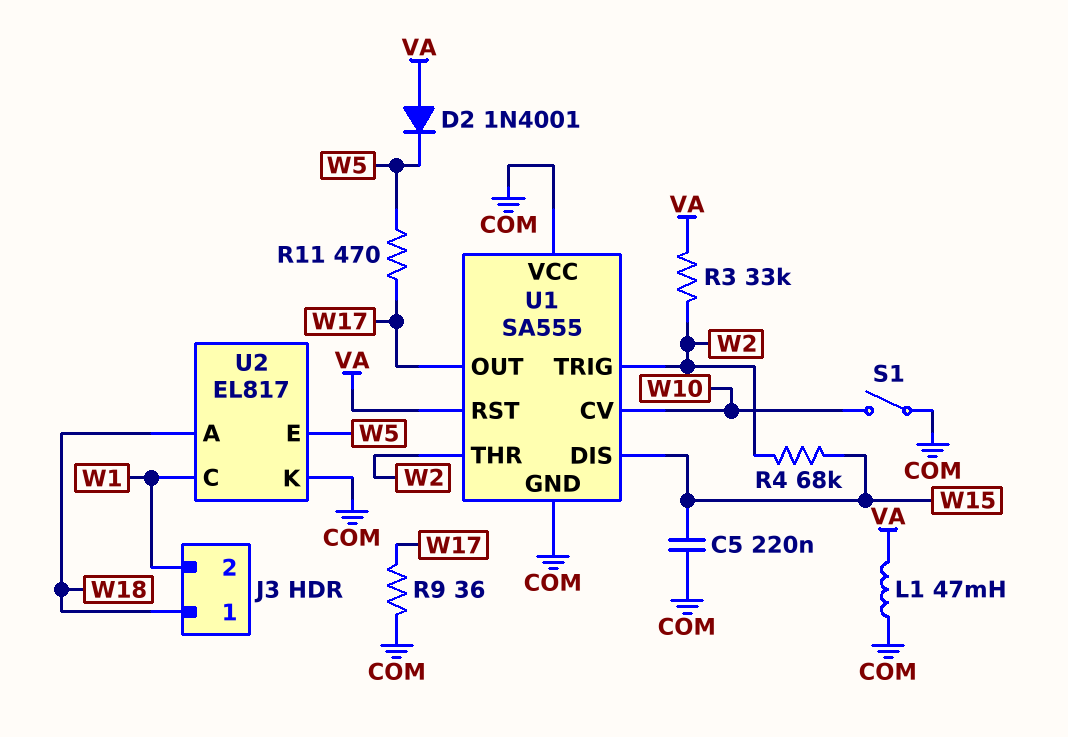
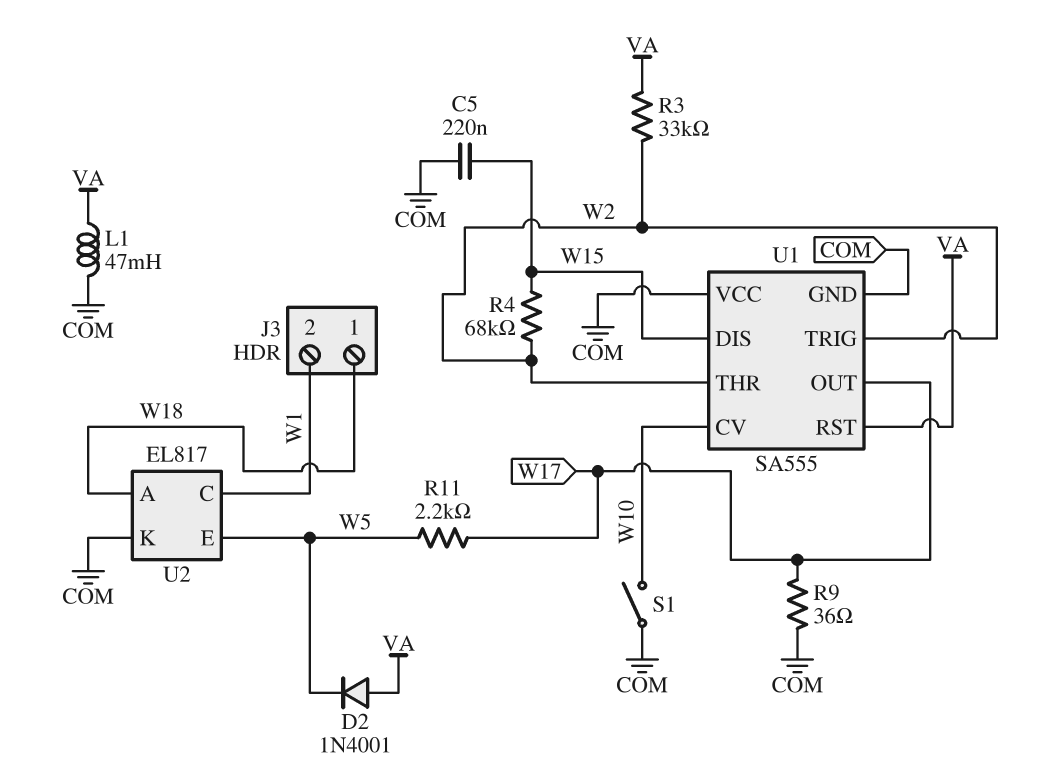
R11: 470 (W5, W17) -> 2.2k (W5, W17)

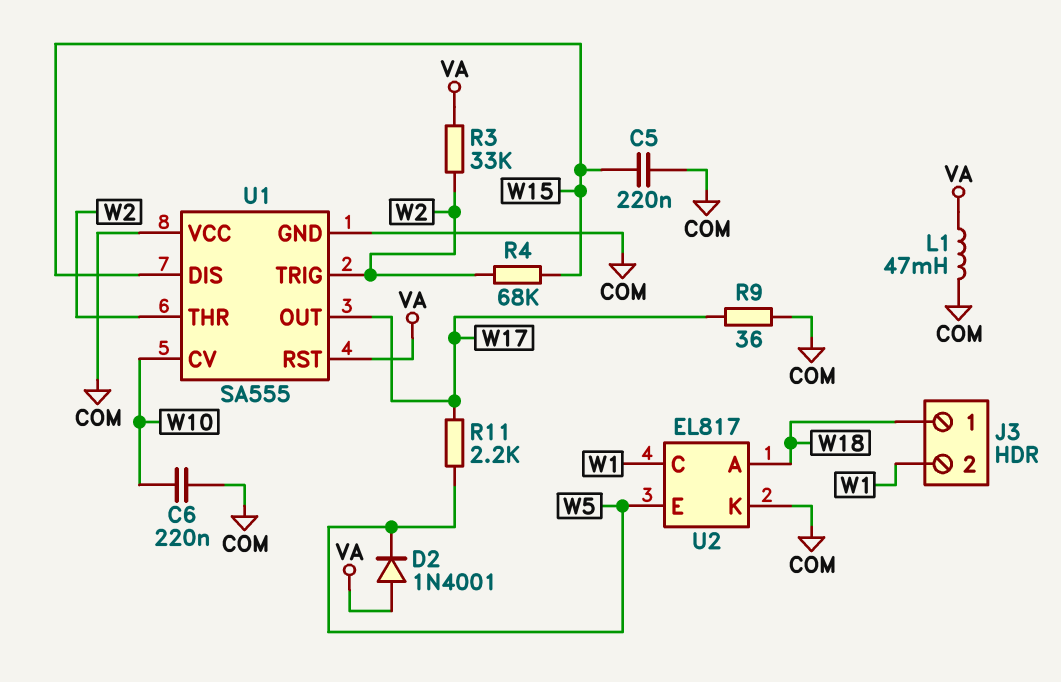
C6: none -> 220nF (COM, W10)
S1: switch (COM, W10) -> none

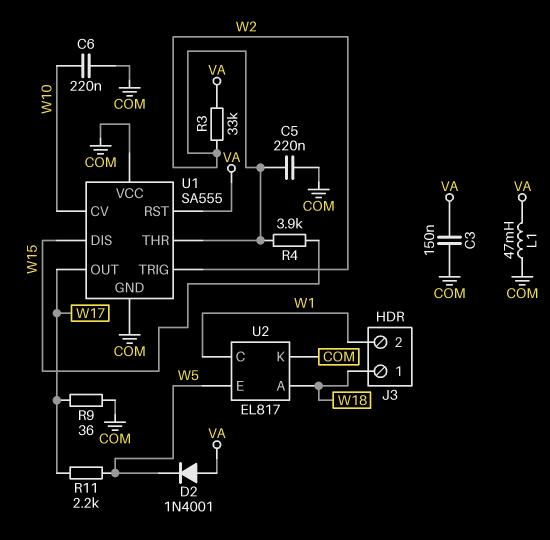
C3: none -> 150nF (COM, VA)
C5: 220nF (COM, W15) -> 220nF (COM, W2)
R4: 68k (W2, W15) -> 3.9k (W2, W15)

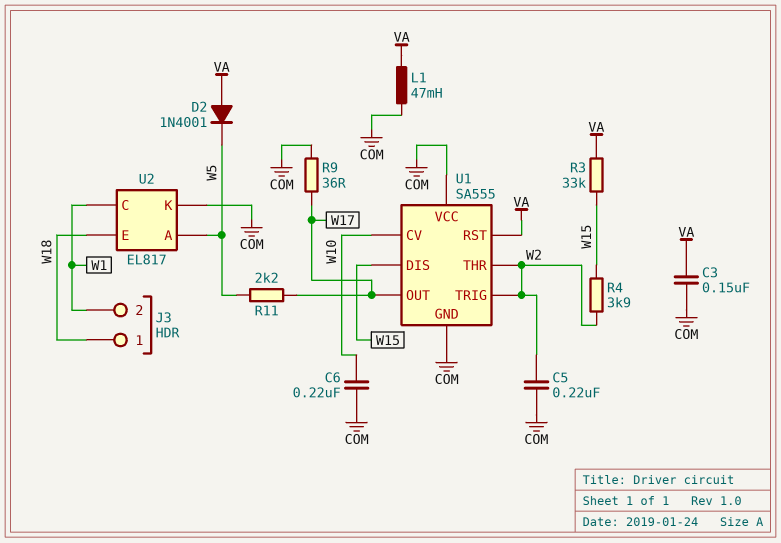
R3: 33k (VA, W2) -> 33k (VA, W15)
U2 pin A: W18 -> W5
U2 pin E: W5 -> W18

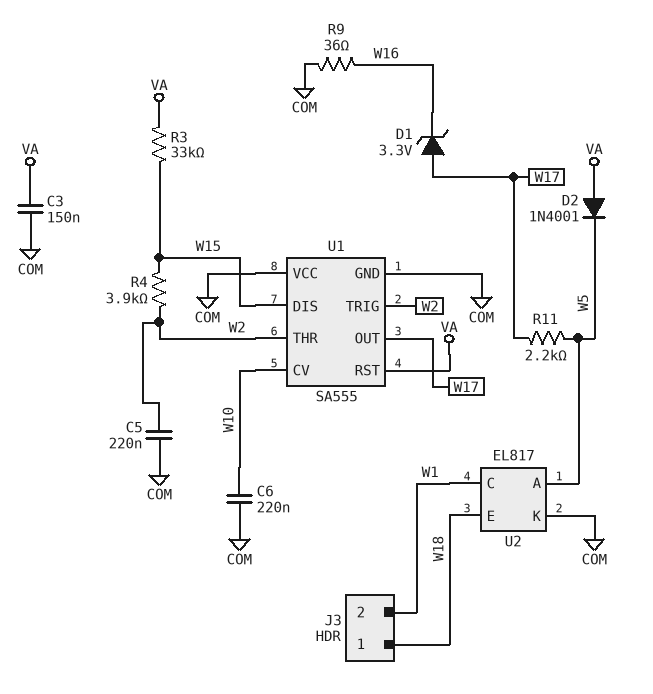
D1: none -> zener 3.3V (A W17, K W16)
L1: 47mH (COM, VA) -> none
R9: 36 (COM, W17) -> 36 (COM, W16)

